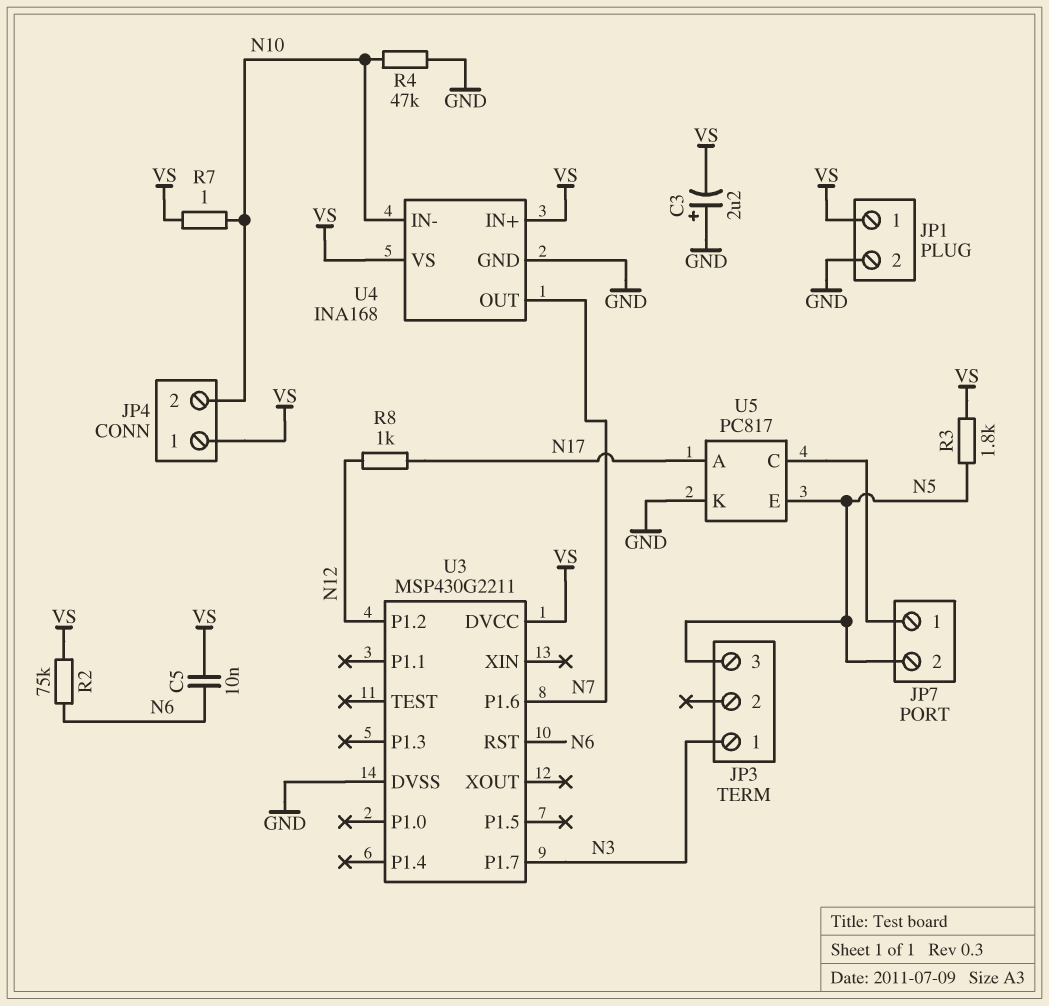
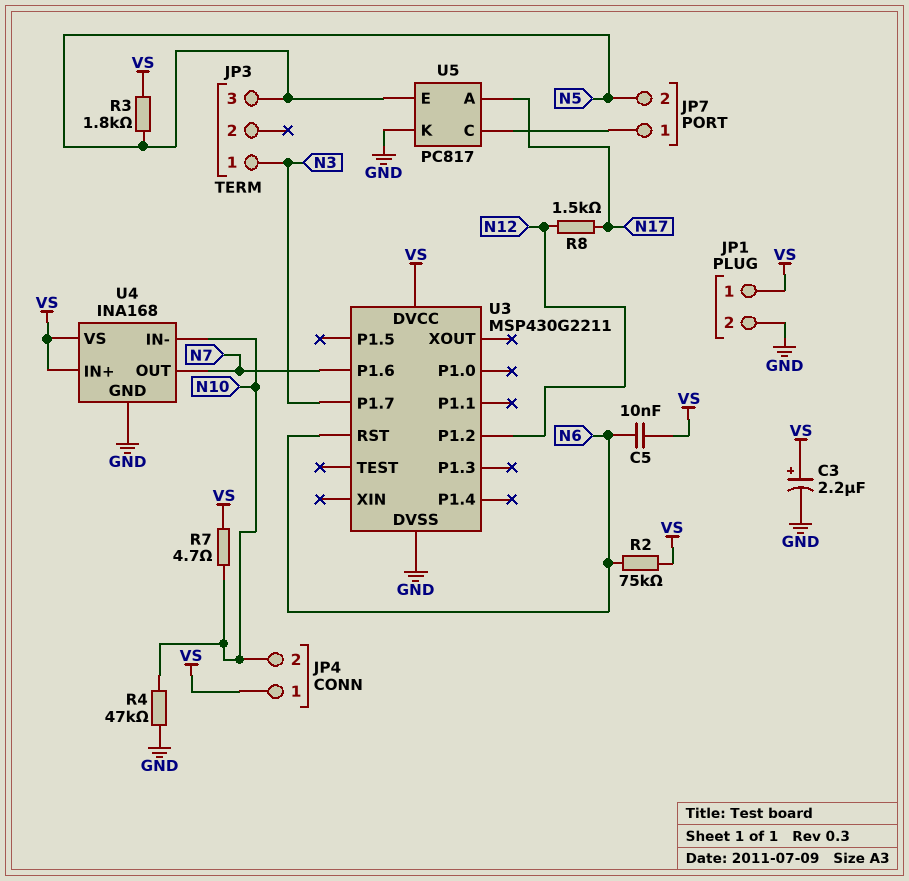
C3: 2.2uF (plus GND, minus VS) -> 2.2uF (plus VS, minus GND)
R7: 1 (N10, VS) -> 4.7 (N10, VS)
R8: 1k (N12, N17) -> 1.5k (N12, N17)

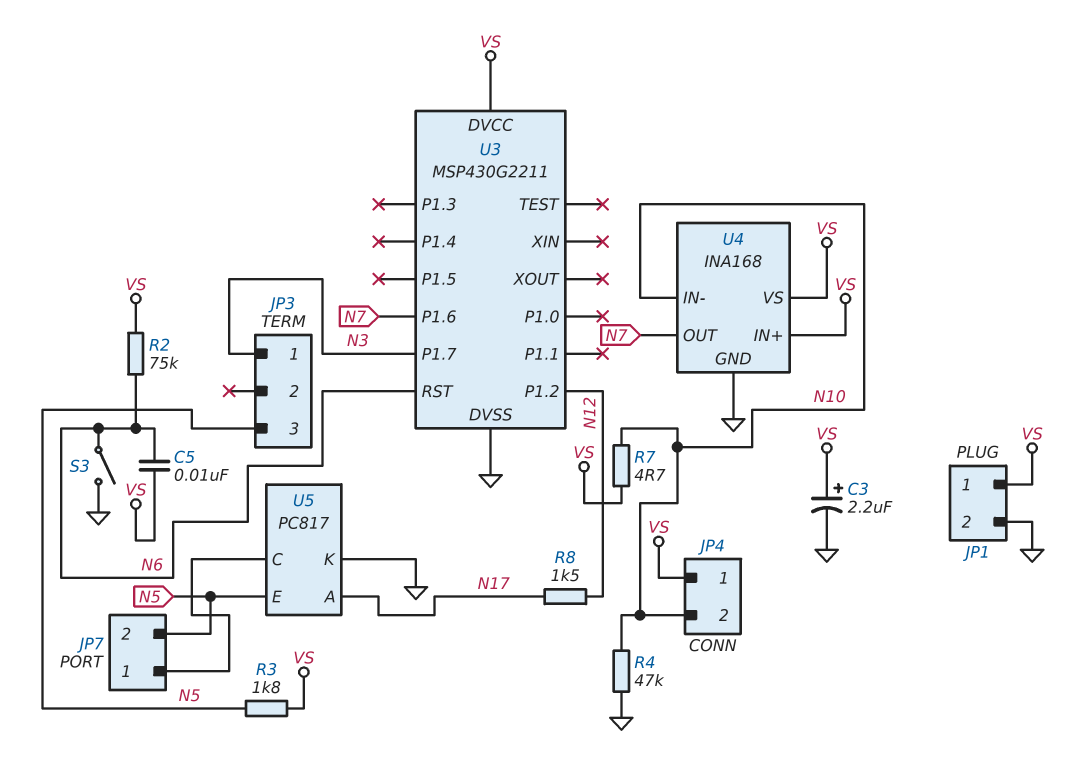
S3: none -> switch (GND, N6)

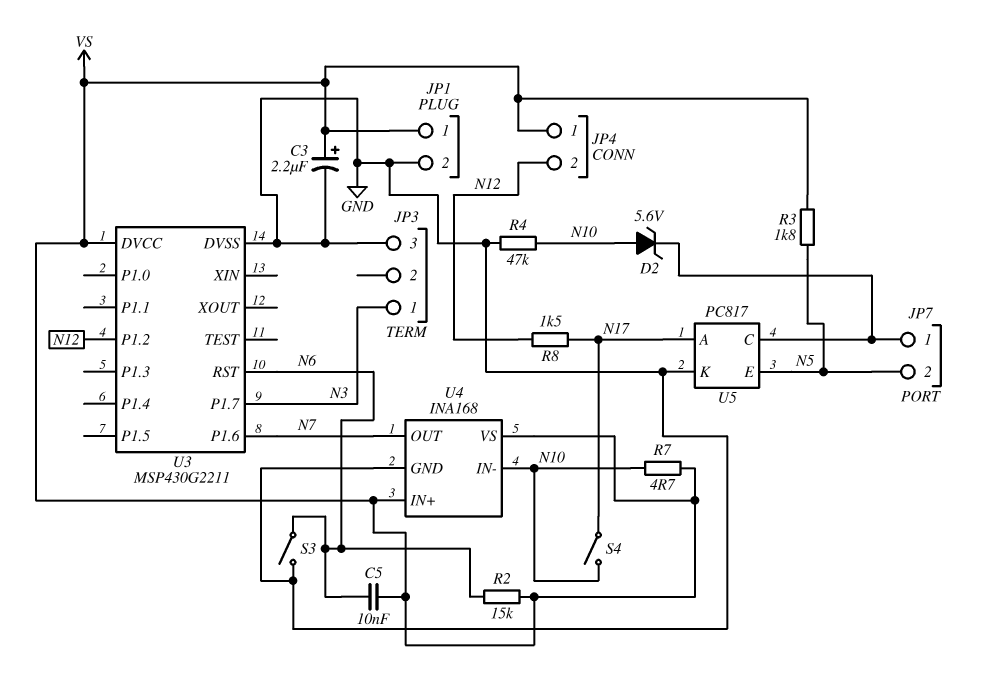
D2: none -> zener 5.6V (A N10, K JP7/1)
JP3 pin 3: N5 -> GND
JP4 pin 2: N10 -> N12
R2: 75k (N6, VS) -> 15k (N6, VS)
S4: none -> switch (N10, N17)

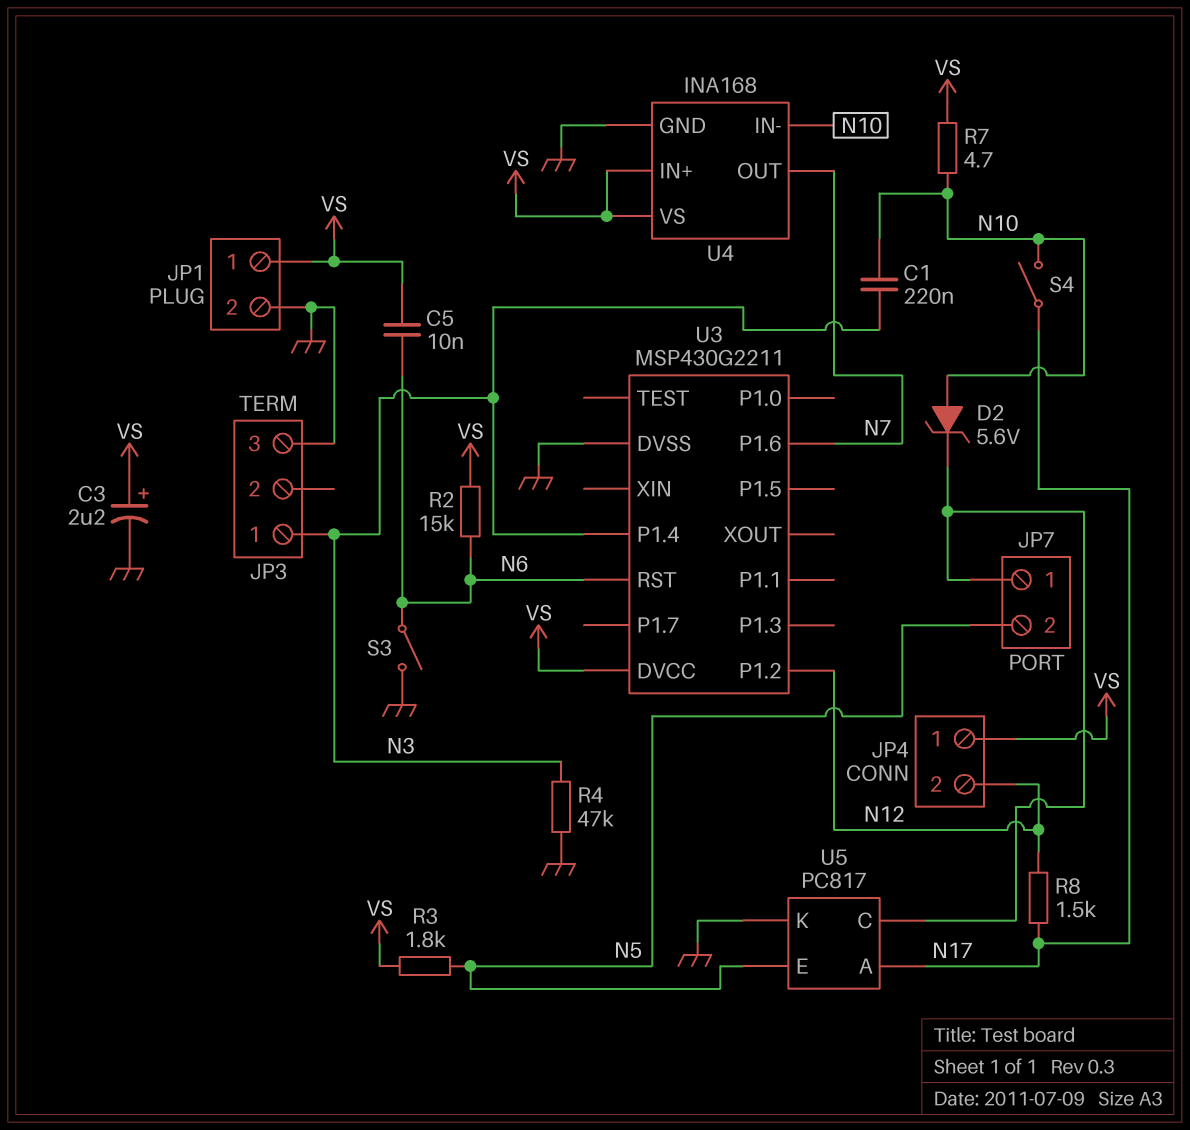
C1: none -> 220nF (N3, N10)
R4: 47k (GND, N10) -> 47k (GND, N3)
U3 pin P1.4: none -> N3
U3 pin P1.7: N3 -> none

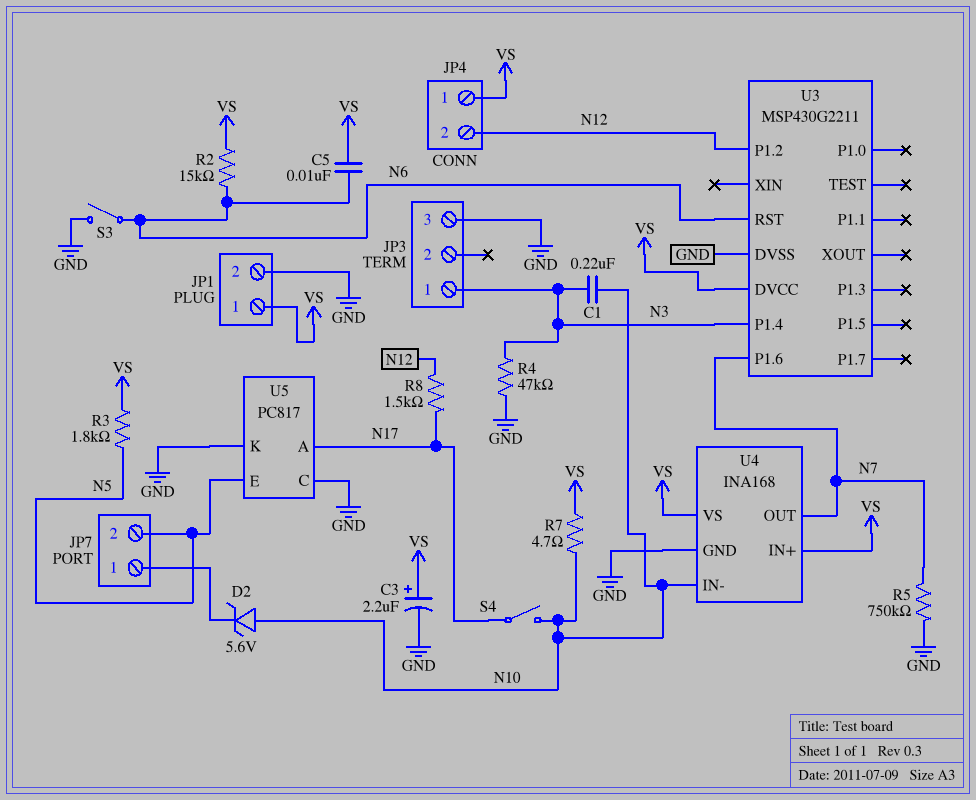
R5: none -> 750k (GND, N7)
U5 pin C: JP7/1 -> GND

